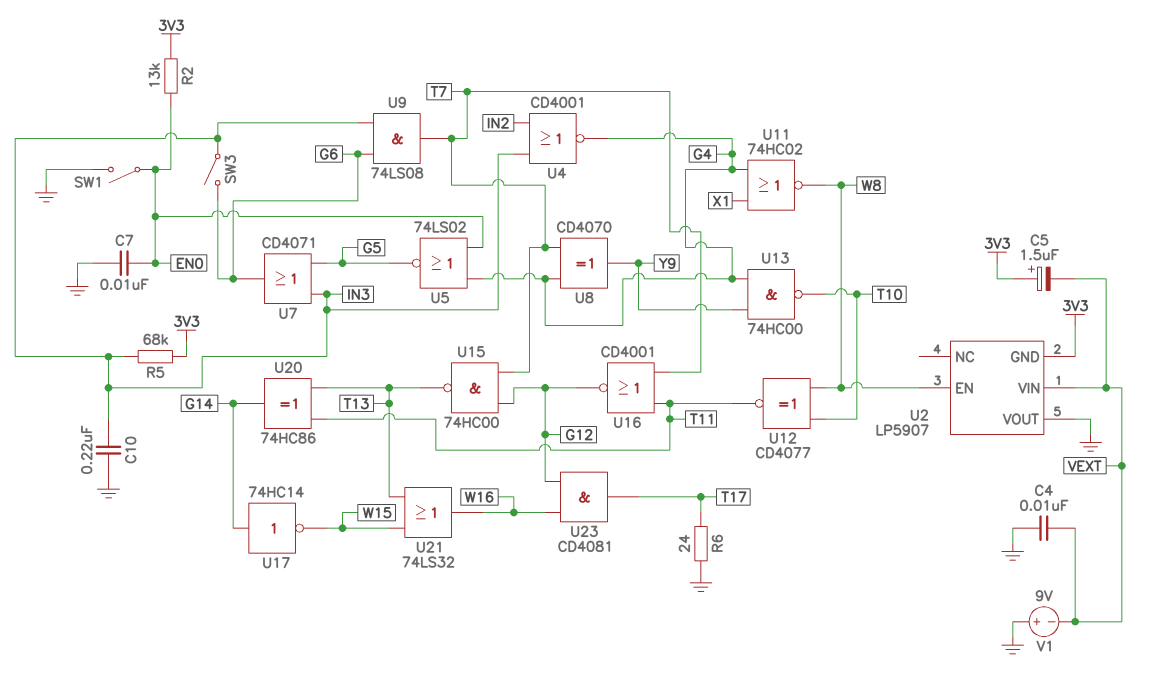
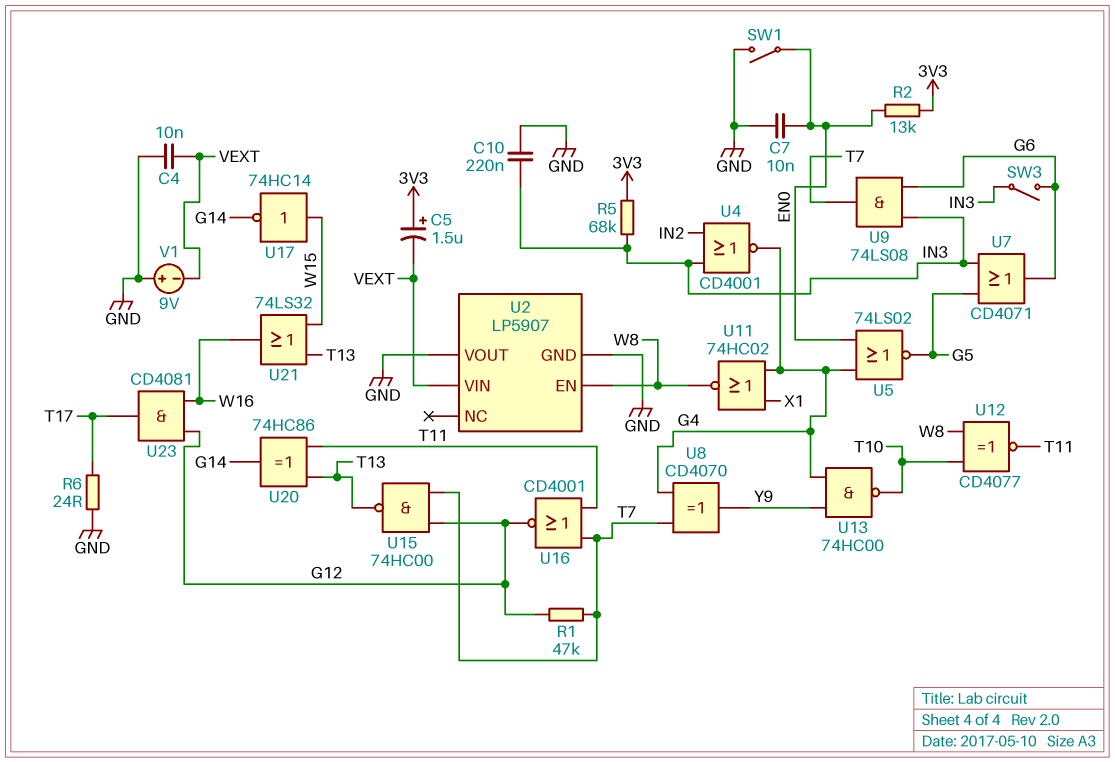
R1: none -> 47k (G12, T7)
U2 pin GND: 3V3 -> GND
U17: NOT 74HC14 (in G14, out W15) -> NOT 74HC14 (in W15, out G14)

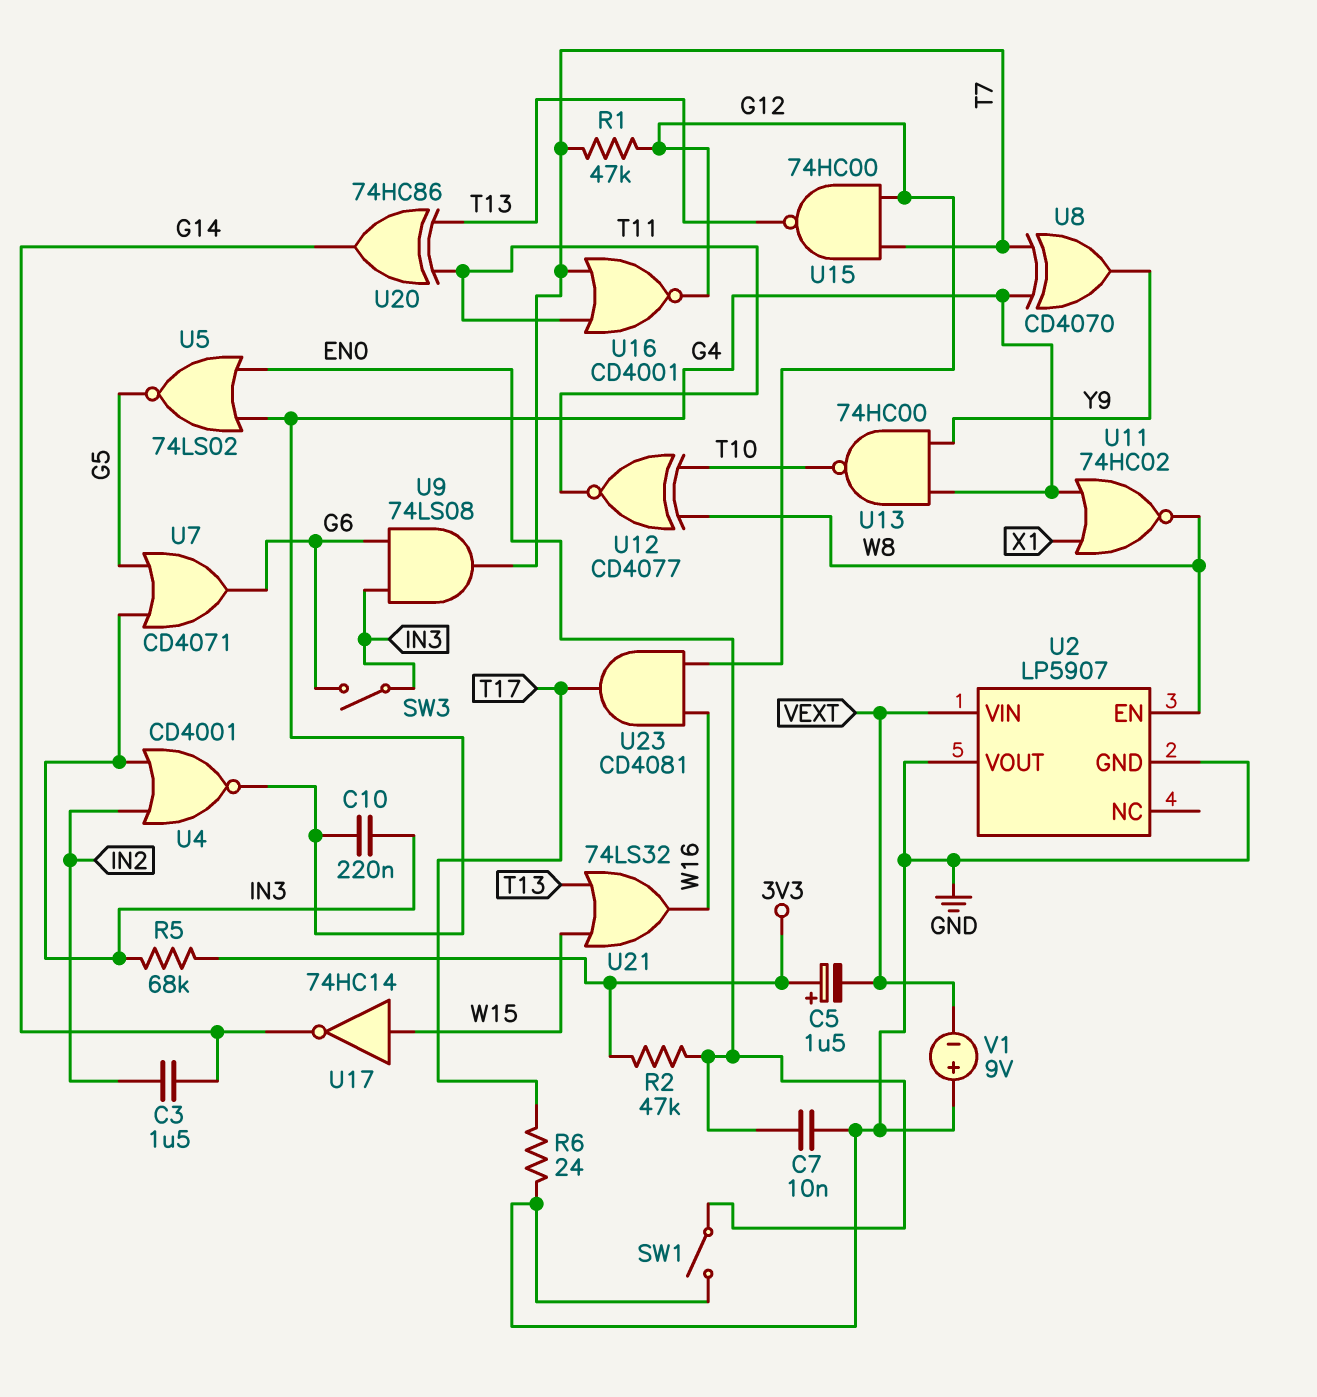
C3: none -> 1.5uF (G14, IN2)
C4: 10nF (GND, VEXT) -> none
C10: 220nF (GND, IN3) -> 220nF (G4, IN3)
R2: 13k (3V3, EN0) -> 47k (3V3, EN0)

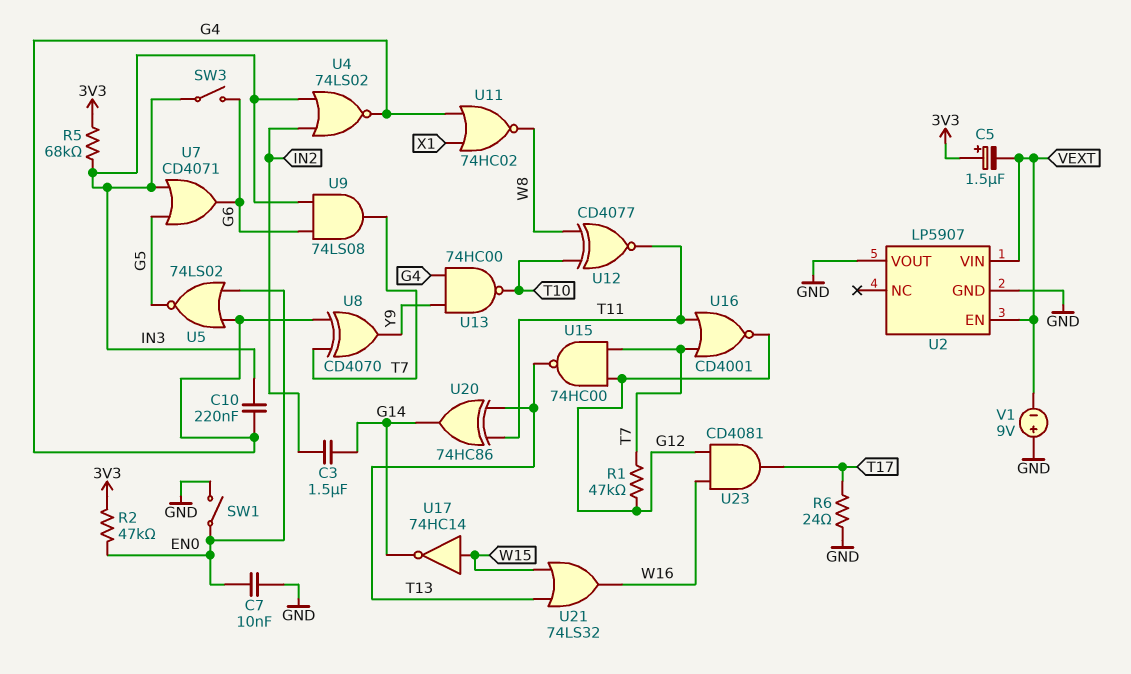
U2 pin EN: W8 -> VEXT
U4: NOR CD4001 (in IN2, in IN3, out G4) -> NOR 74LS02 (in IN2, in IN3, out G4)

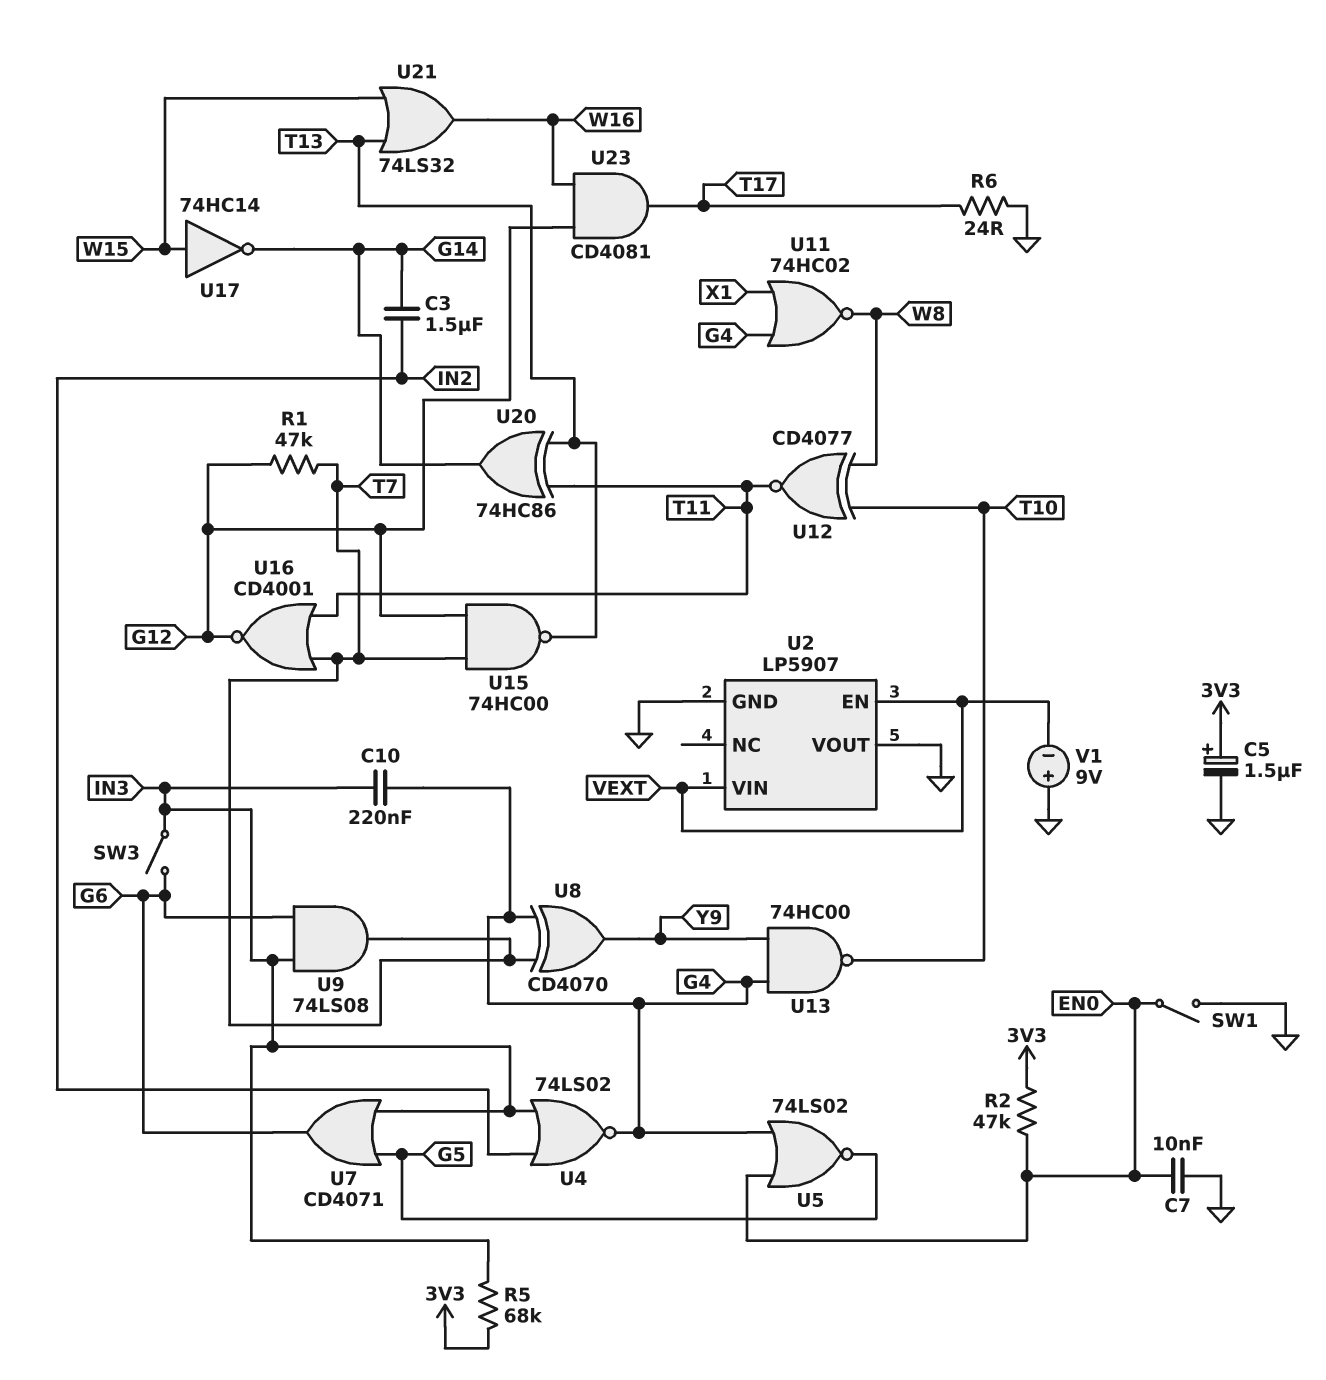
C5: 1.5uF (plus 3V3, minus VEXT) -> 1.5uF (plus 3V3, minus GND)

